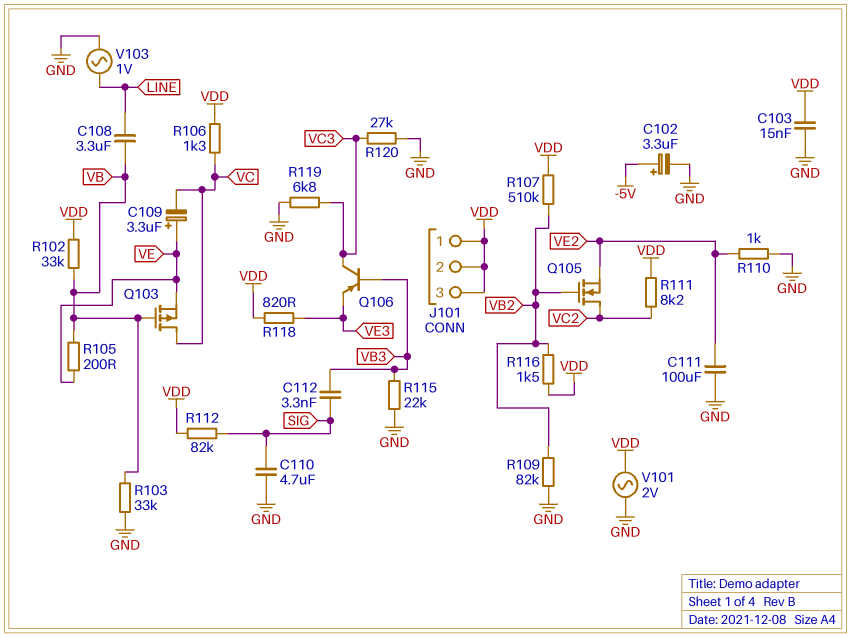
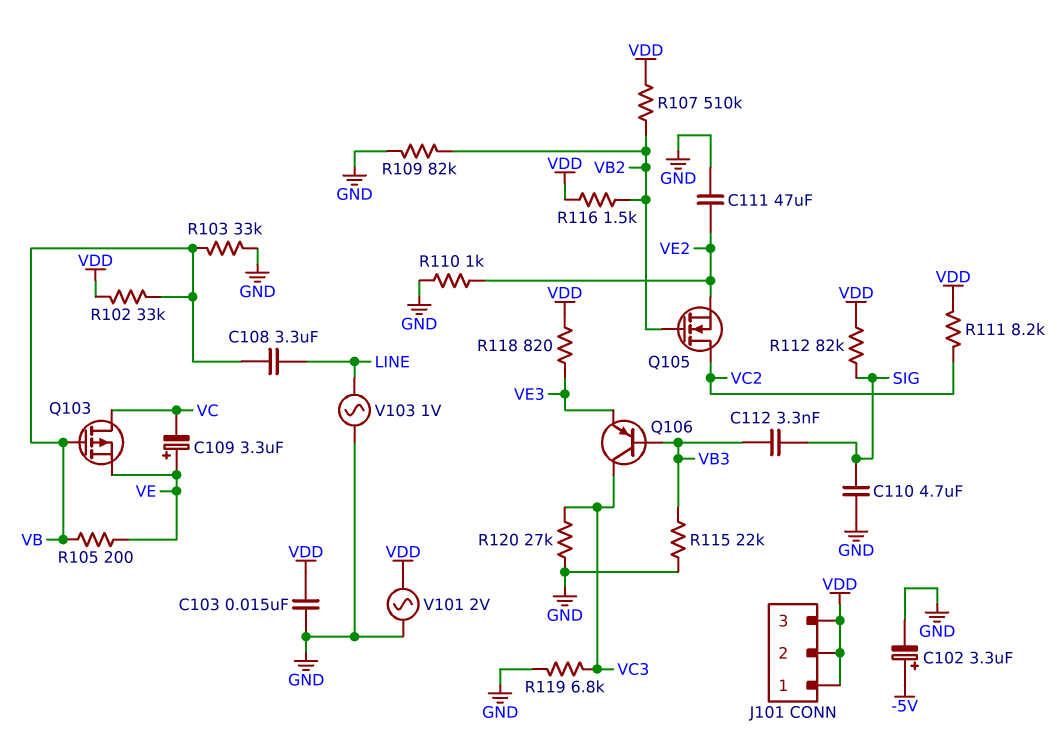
C111: 100uF (GND, VE2) -> 47uF (GND, VE2)
R106: 1.3k (VC, VDD) -> none

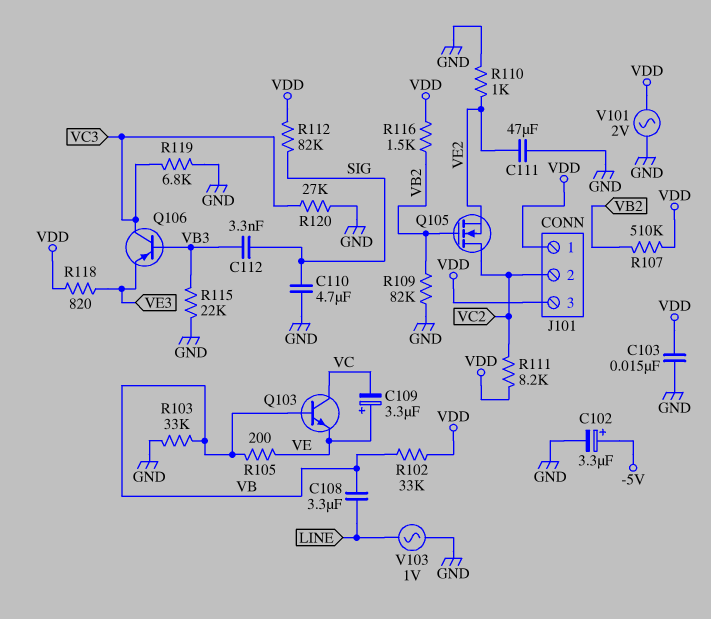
J101 pin 2: VDD -> VC2
Q103: PMOS (G VB, D VC, S VE) -> NPN (B VB, C VC, E VE)

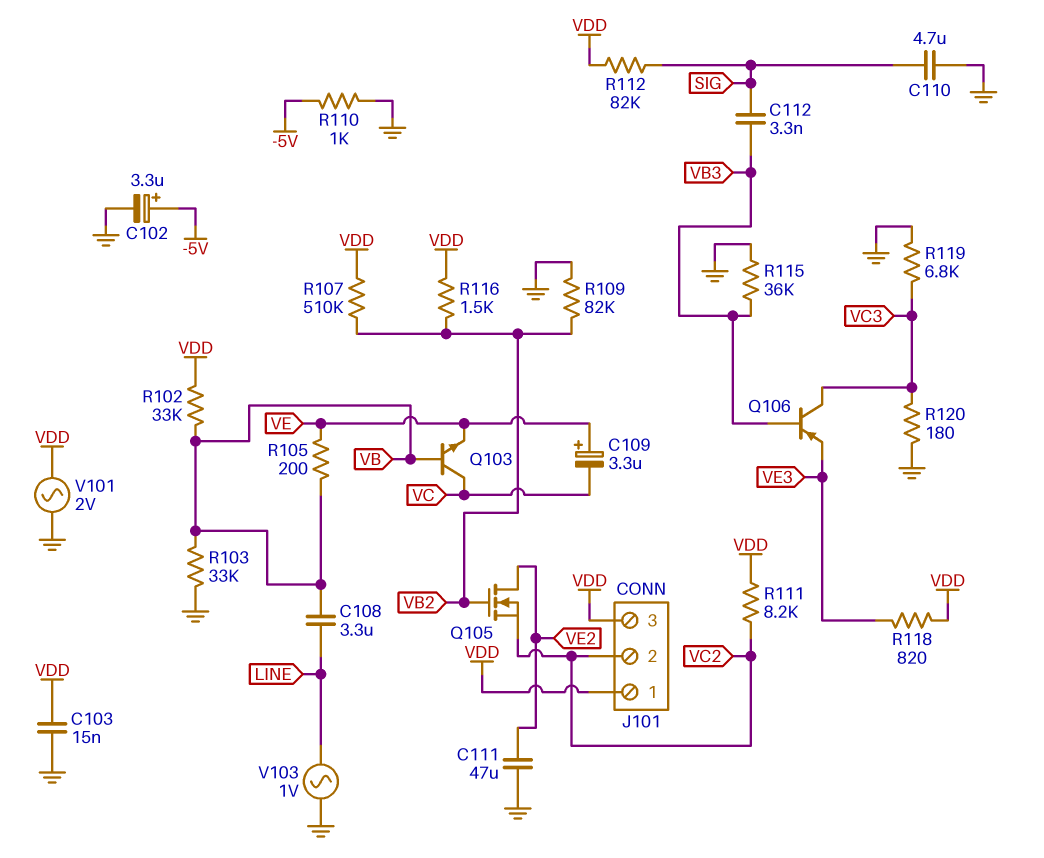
Q105: NMOS (G VB2, D VC2, S VE2) -> NMOS (G VB2, D VE2, S VC2)
R110: 1k (GND, VE2) -> 1k (-5V, GND)
R115: 22k (GND, VB3) -> 36k (GND, VB3)
R120: 27k (GND, VC3) -> 180 (GND, VC3)

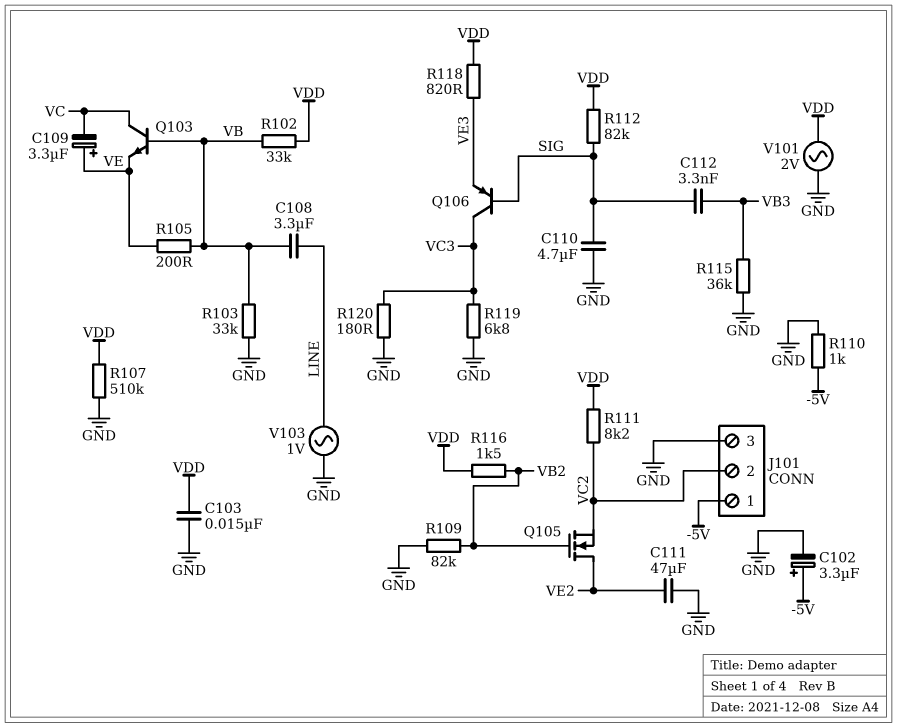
J101 pin 1: VDD -> -5V
J101 pin 3: VDD -> GND
Q106: PNP (B VB3, C VC3, E VE3) -> PNP (B SIG, C VC3, E VE3)
R107: 510k (VB2, VDD) -> 510k (GND, VDD)

